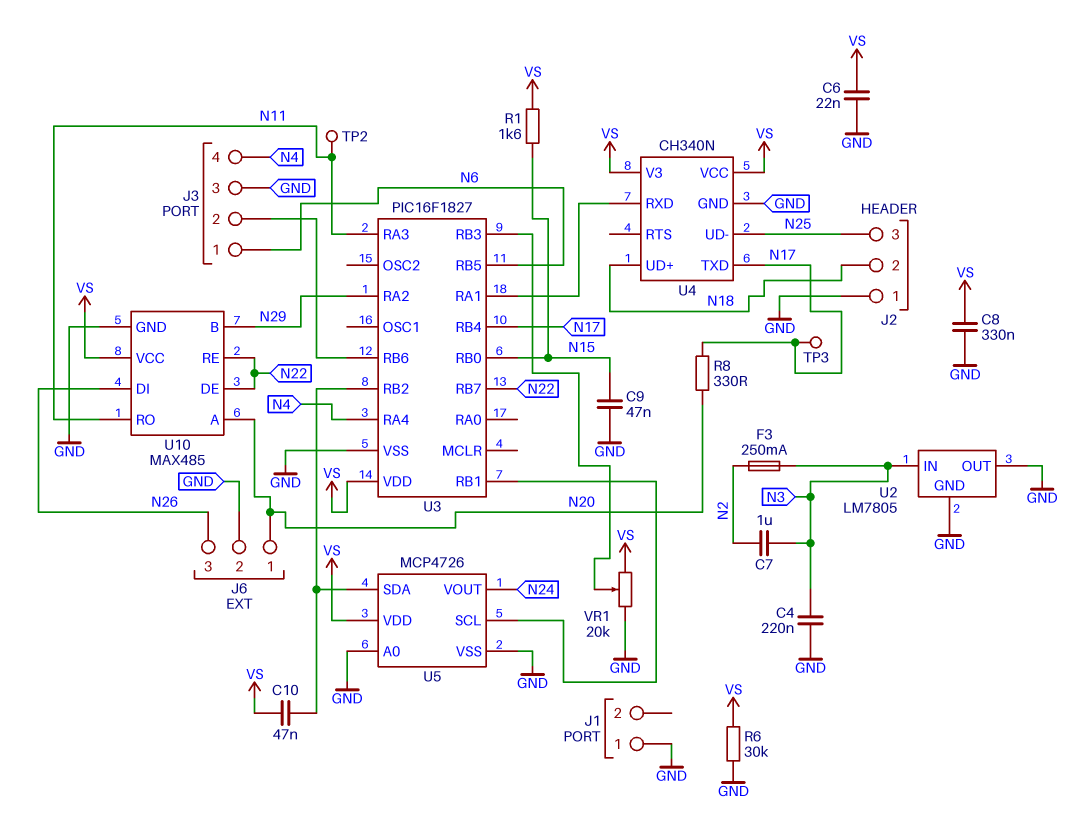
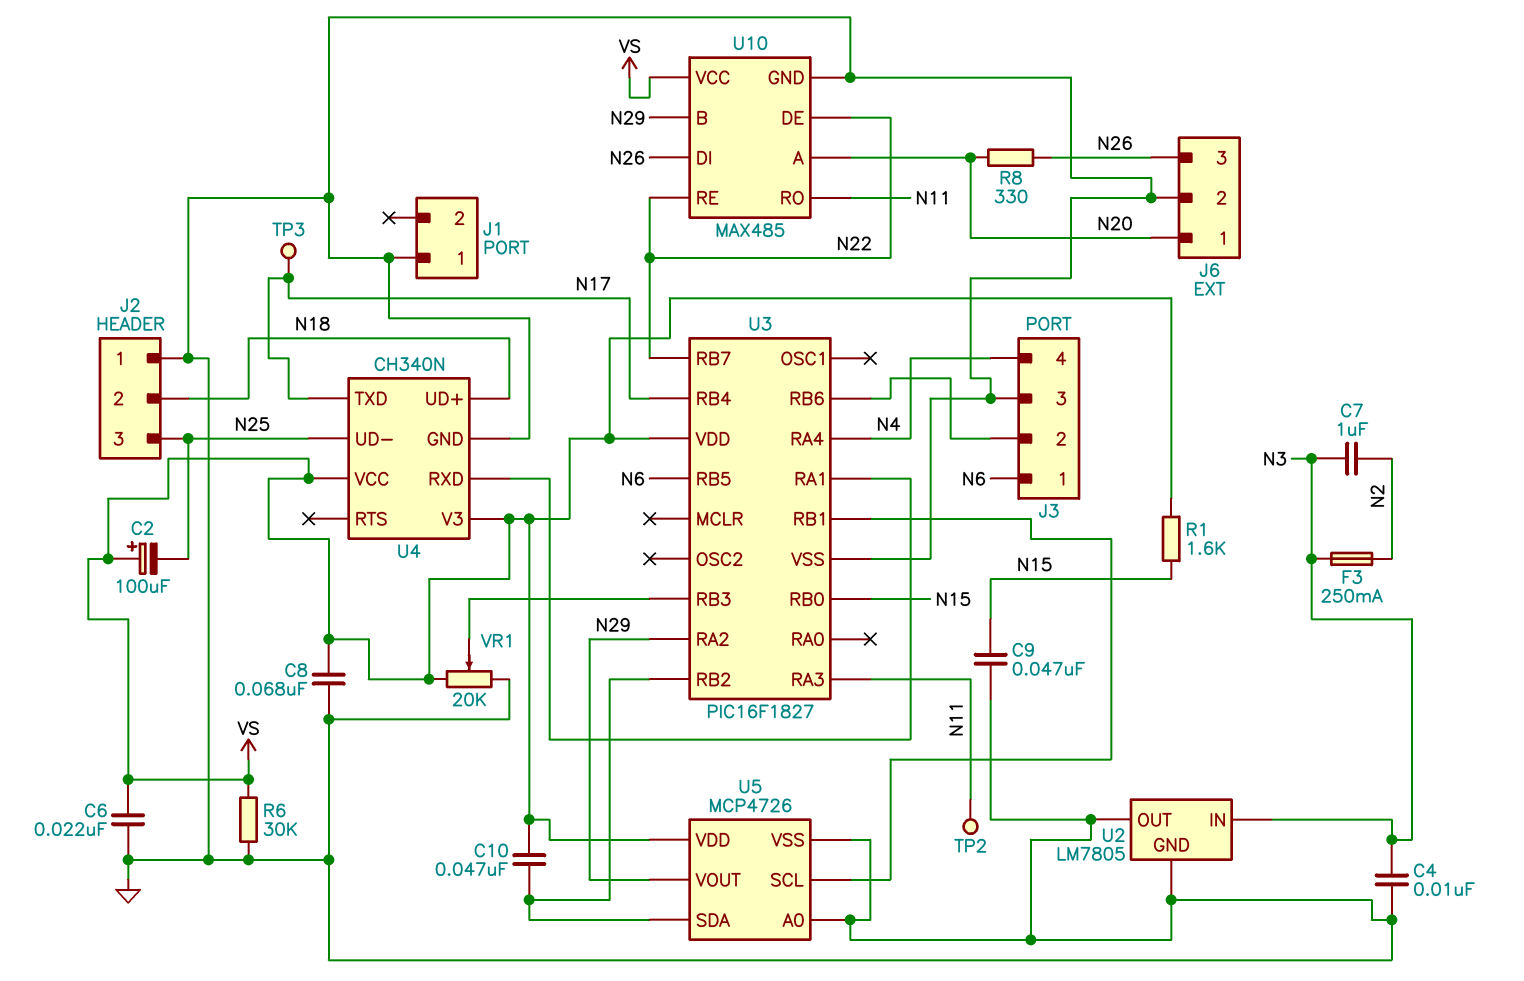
C2: none -> 100uF (plus VS, minus N25)
C4: 220nF (GND, N3) -> 10nF (GND, N3)
C8: 330nF (GND, VS) -> 68nF (GND, VS)
R8: 330 (N17, N20) -> 330 (N20, N26)
U5 pin VOUT: N24 -> N29

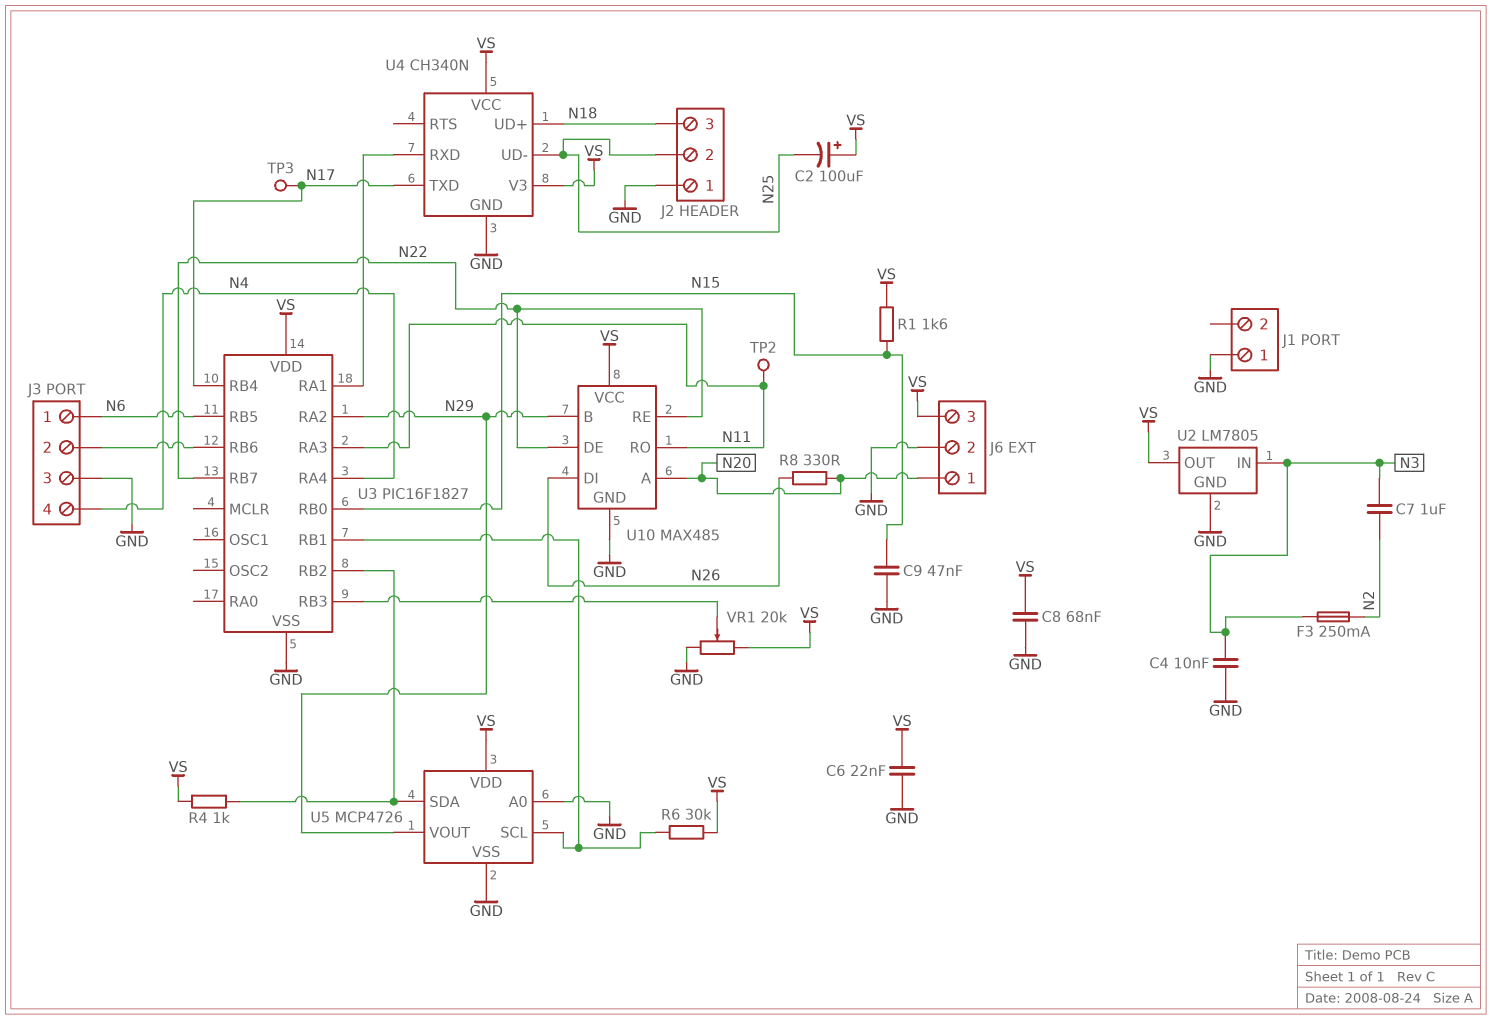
C10: 47nF (U3/RB2, VS) -> none
J2 pin 2: N18 -> N25
J2 pin 3: N25 -> N18
J6 pin 3: N26 -> VS
R4: none -> 1k (U3/RB2, VS)
R6: 30k (GND, VS) -> 30k (U3/RB1, VS)
U2 pin OUT: GND -> VS

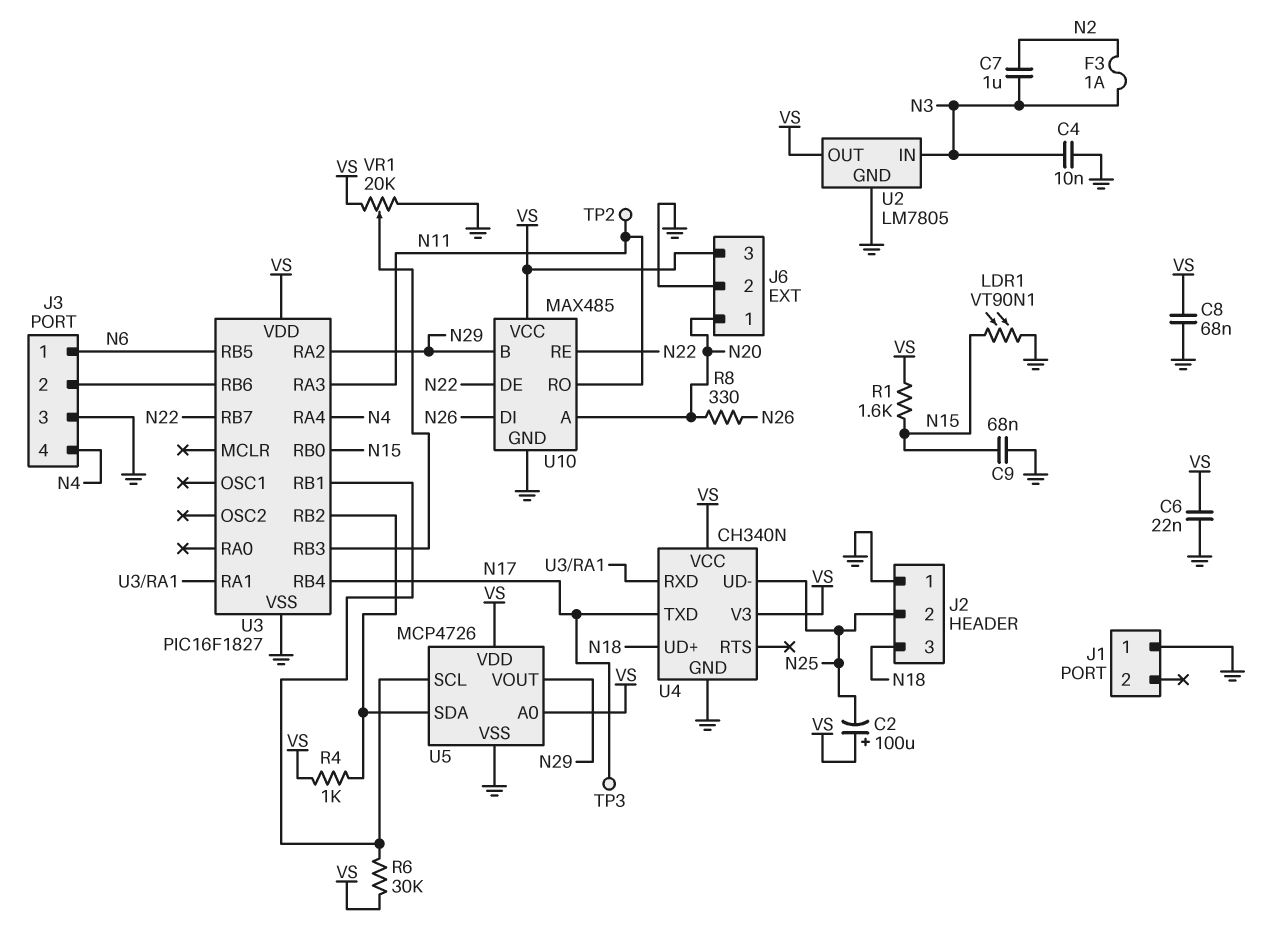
C9: 47nF (GND, N15) -> 68nF (GND, N15)
F3: 250mA (N2, N3) -> 1A (N2, N3)
LDR1: none -> VT90N1 (GND, N15)
U5 pin A0: GND -> VS

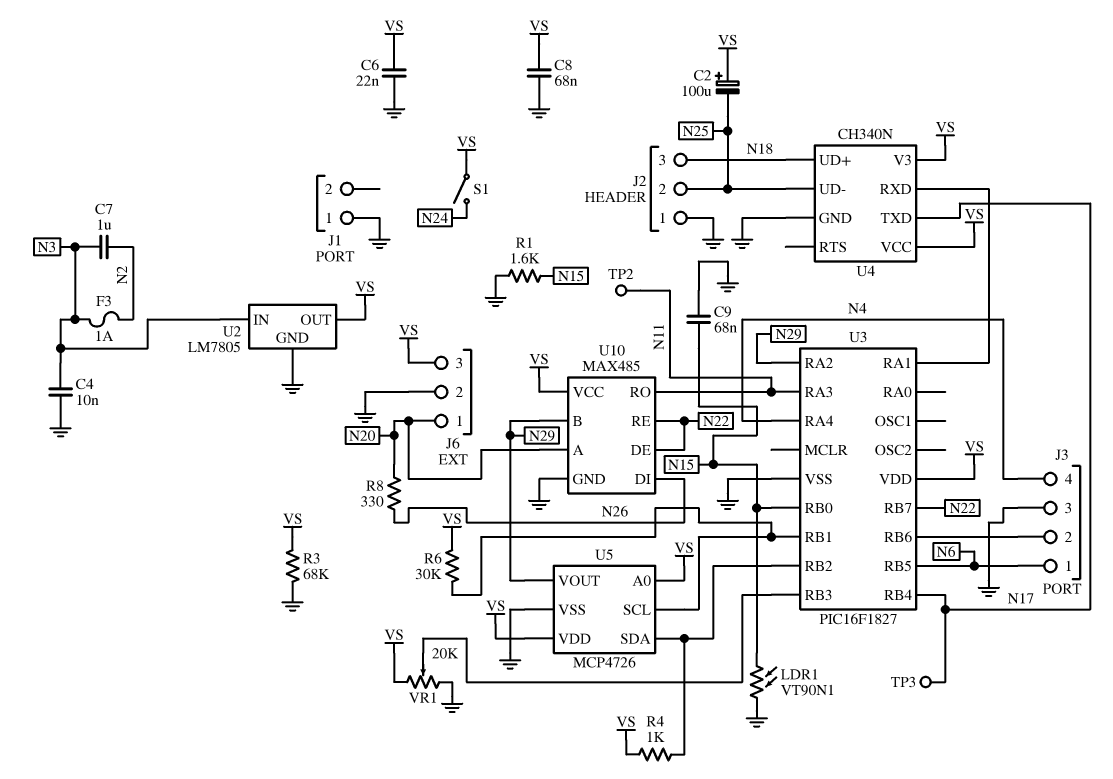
R1: 1.6k (N15, VS) -> 1.6k (GND, N15)
R3: none -> 68k (GND, VS)
S1: none -> switch (N24, VS)

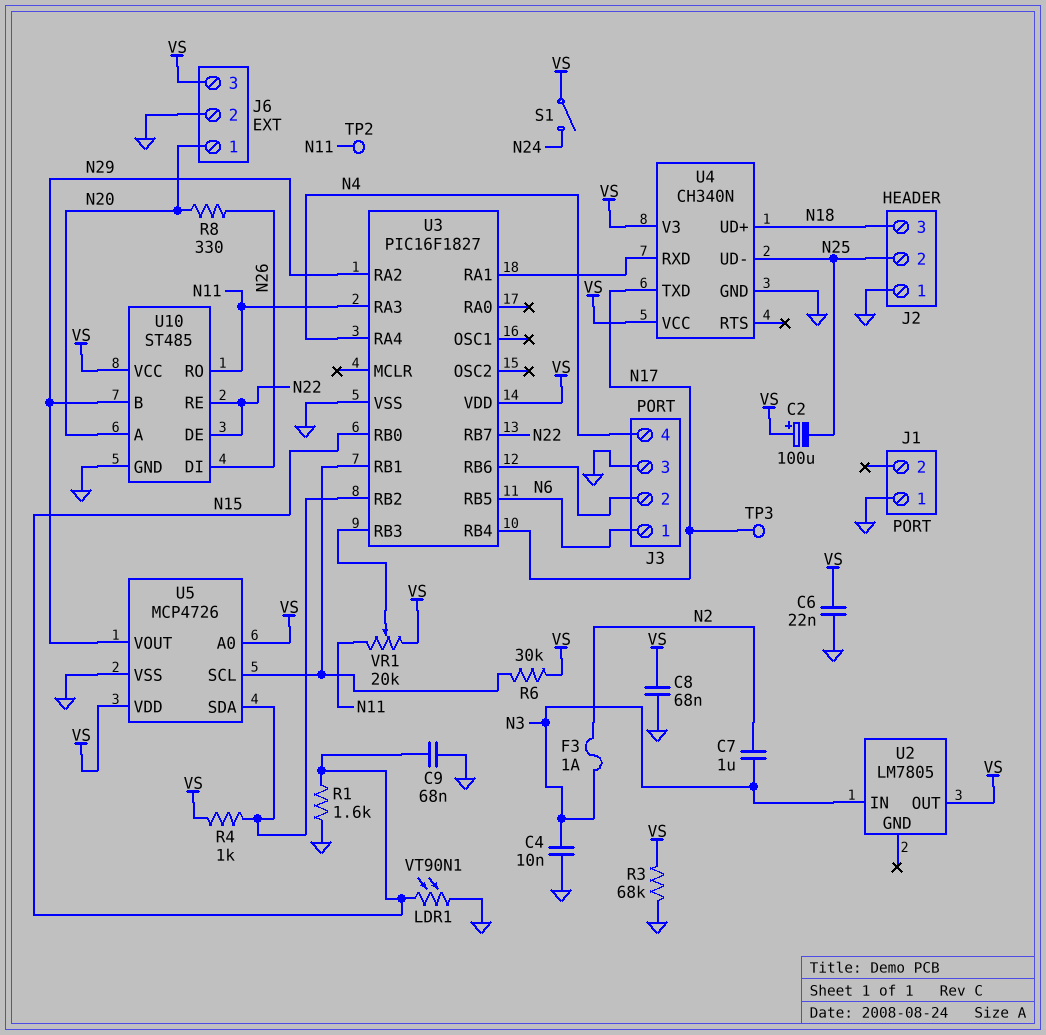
U2 pin GND: GND -> none
U10: MAX485 -> ST485
VR1: 20k (GND, VS, wiper U3/RB3) -> 20k (N11, VS, wiper U3/RB3)

